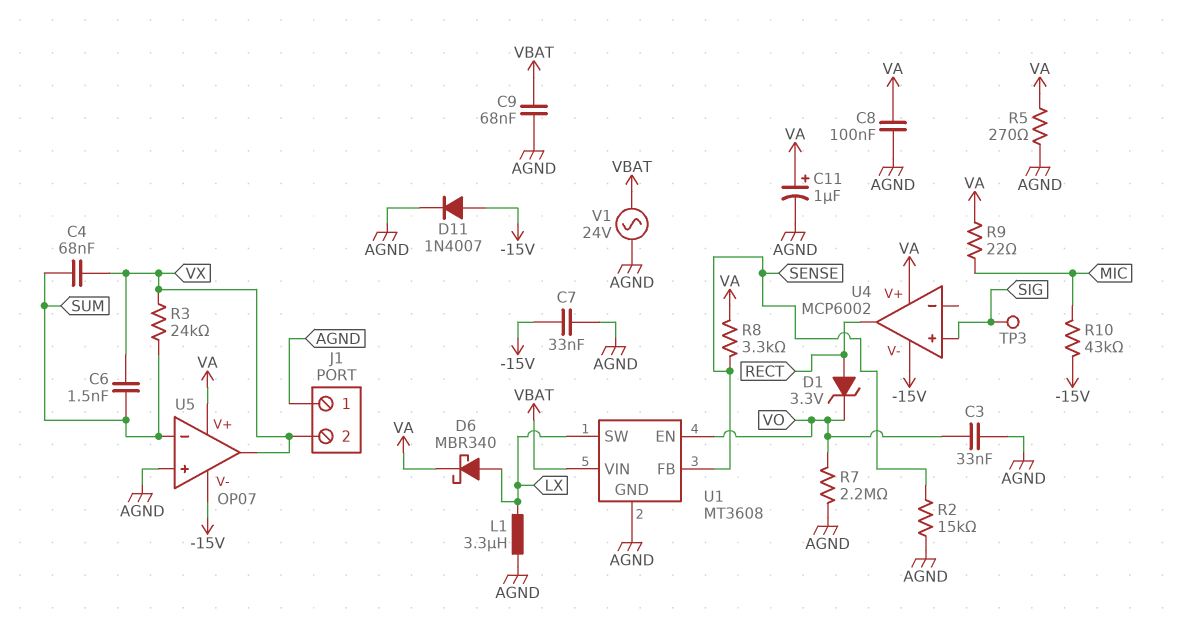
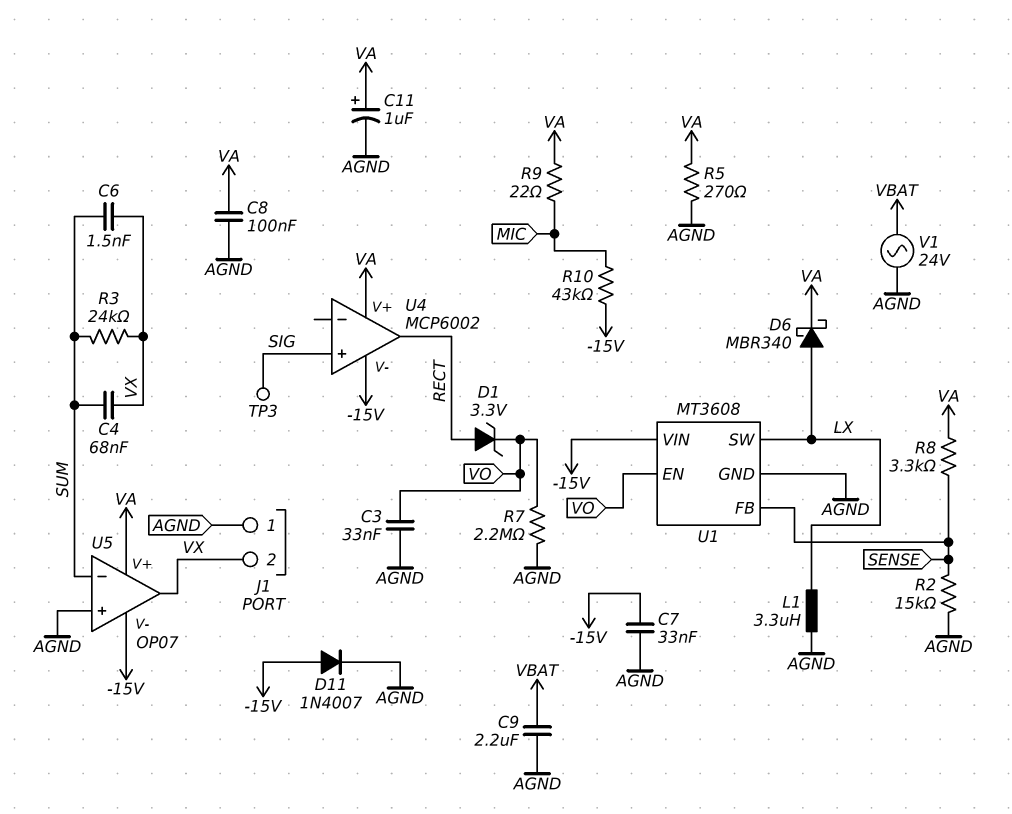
C9: 68nF (AGND, VBAT) -> 2.2uF (AGND, VBAT)
U1 pin VIN: VBAT -> -15V

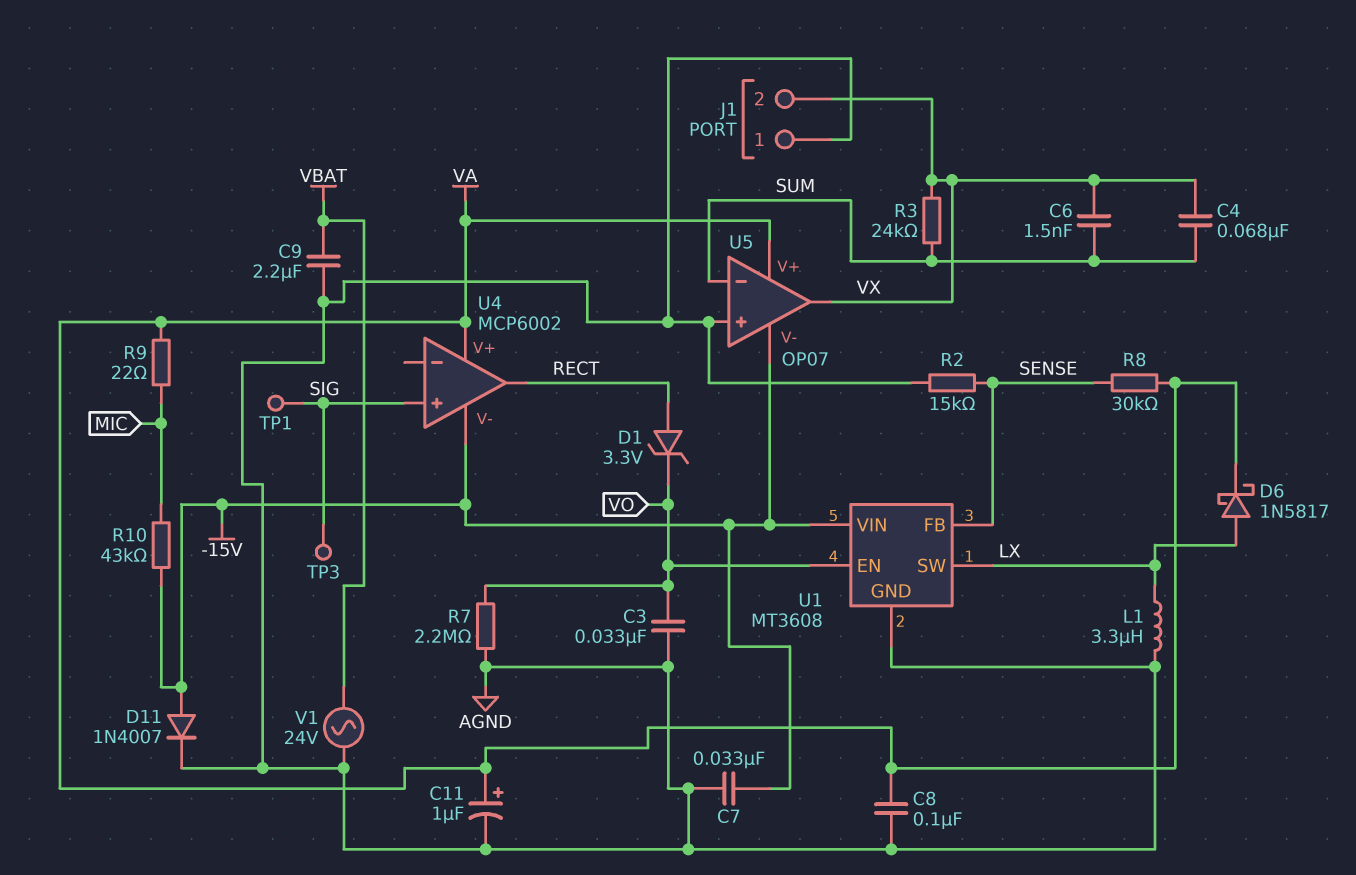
D6: schottky MBR340 (A LX, K VA) -> schottky 1N5817 (A LX, K VA)
R5: 270 (AGND, VA) -> none
R8: 3.3k (SENSE, VA) -> 30k (SENSE, VA)
TP1: none -> test point (SIG)

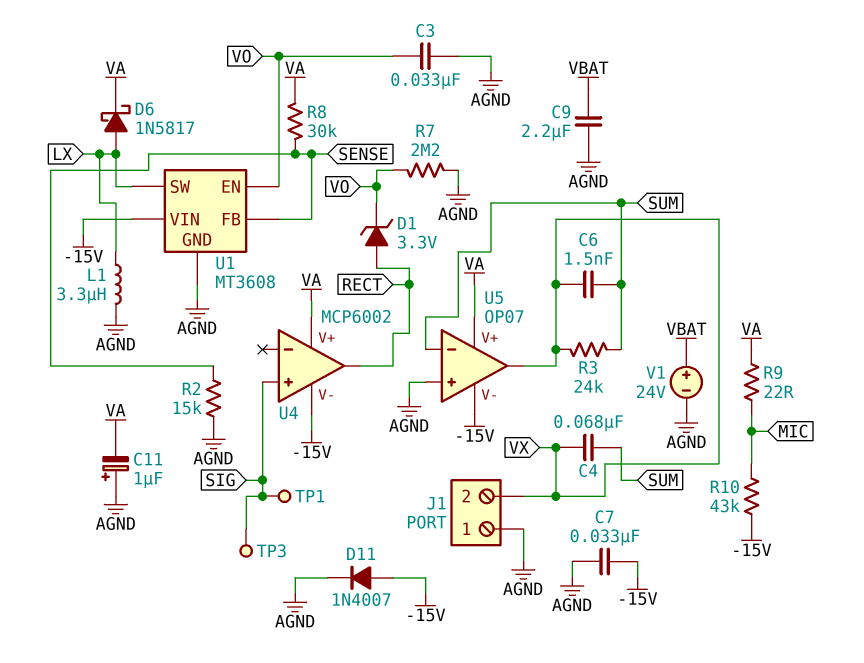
C8: 100nF (AGND, VA) -> none
C11: 1uF (plus VA, minus AGND) -> 1uF (plus AGND, minus VA)
V1: AC 24V (AGND, VBAT) -> 24V (plus VBAT, minus AGND)

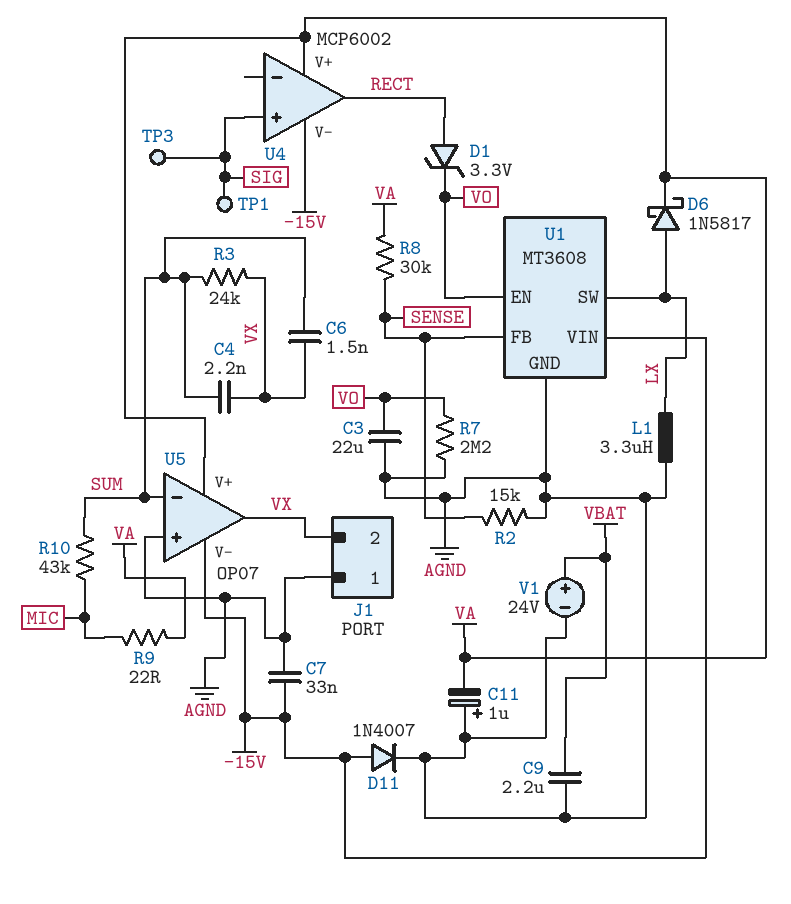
C3: 33nF (AGND, VO) -> 22uF (AGND, VO)
C4: 68nF (SUM, VX) -> 2.2nF (SUM, VX)
R10: 43k (-15V, MIC) -> 43k (MIC, SUM)

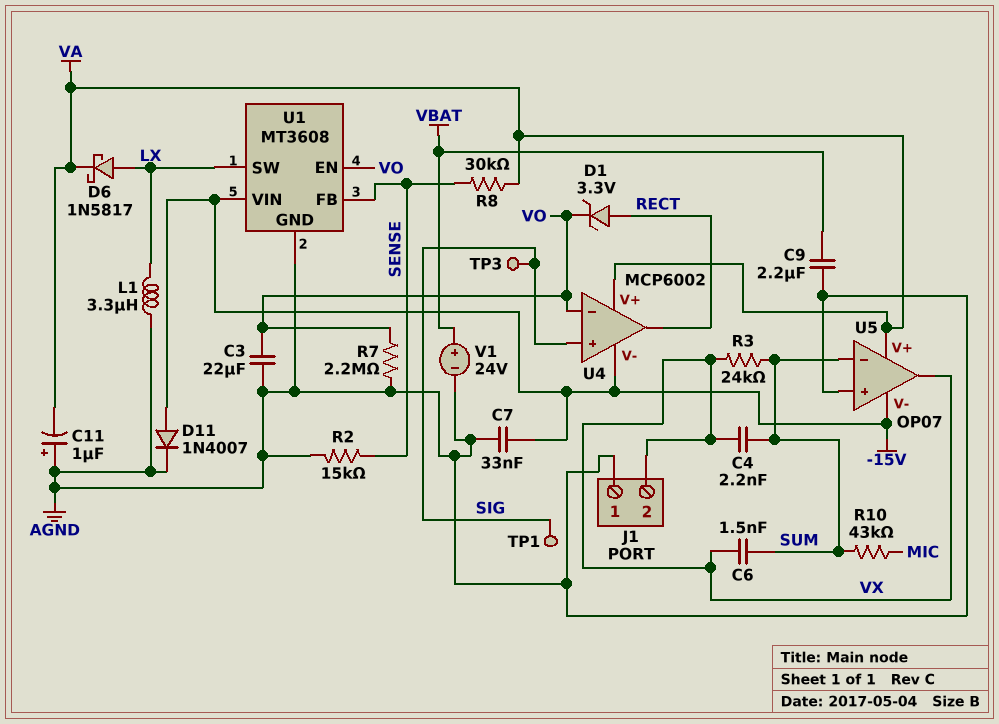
R9: 22 (MIC, VA) -> none
U4 pin in-: none -> VO

